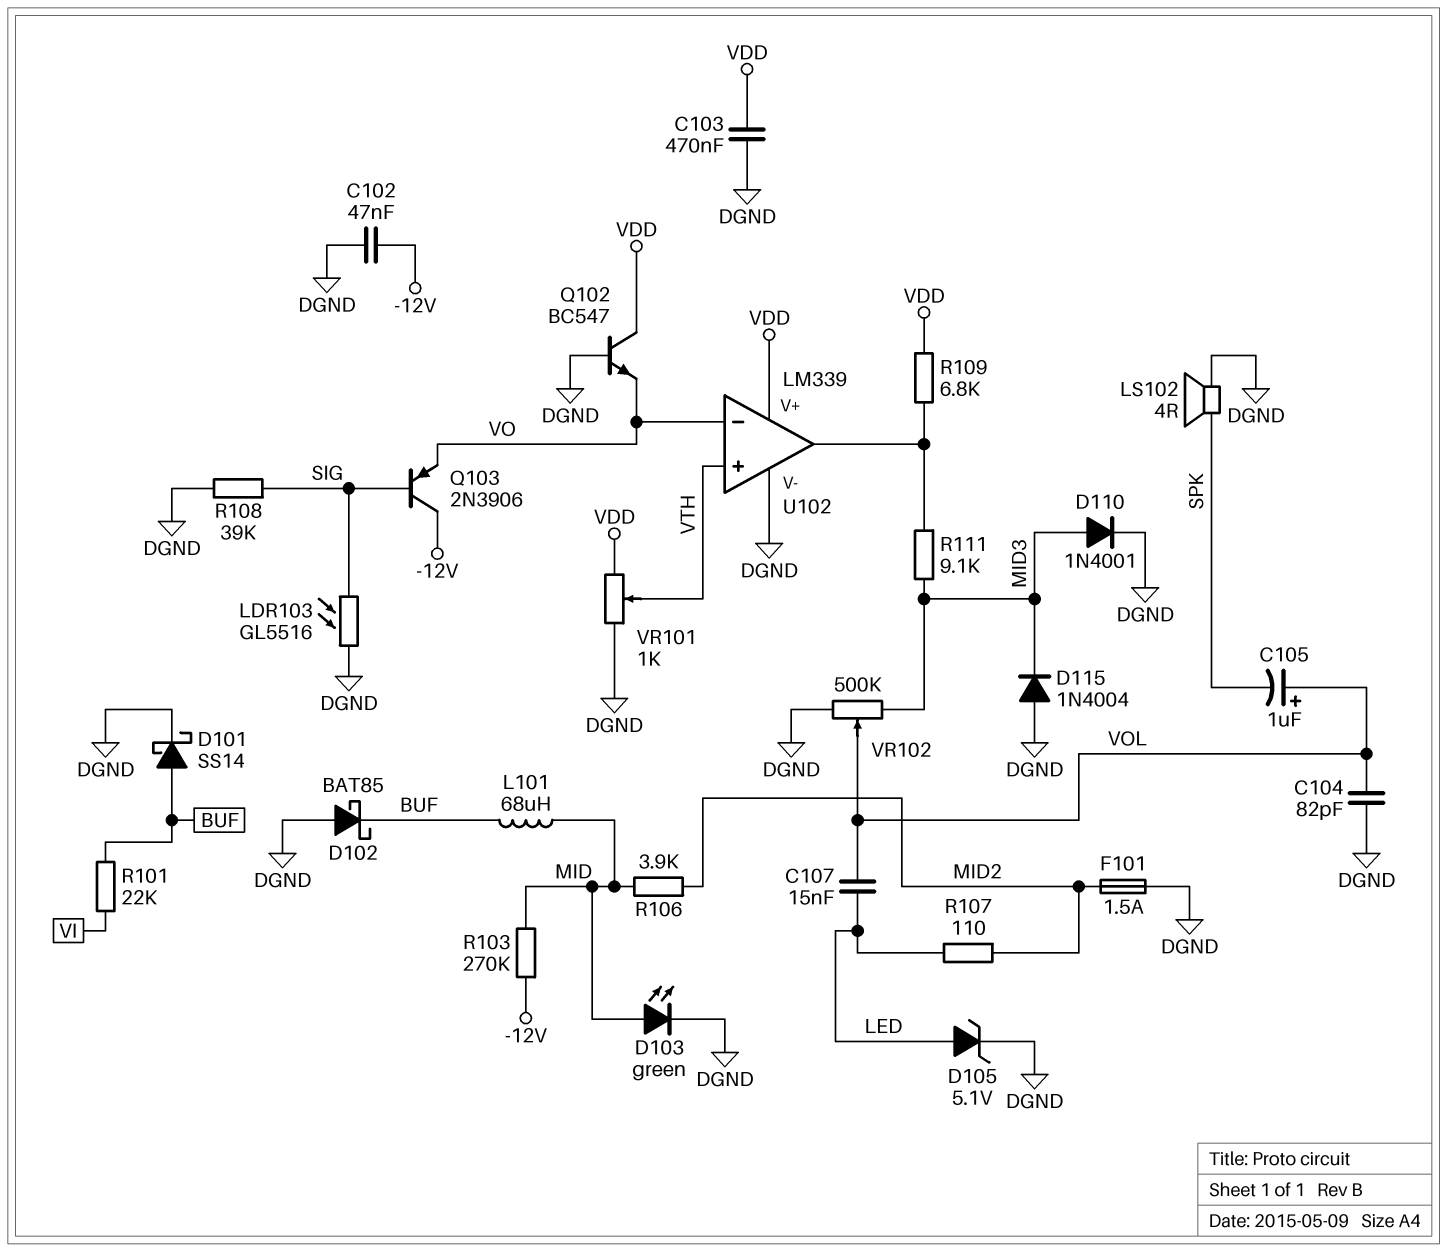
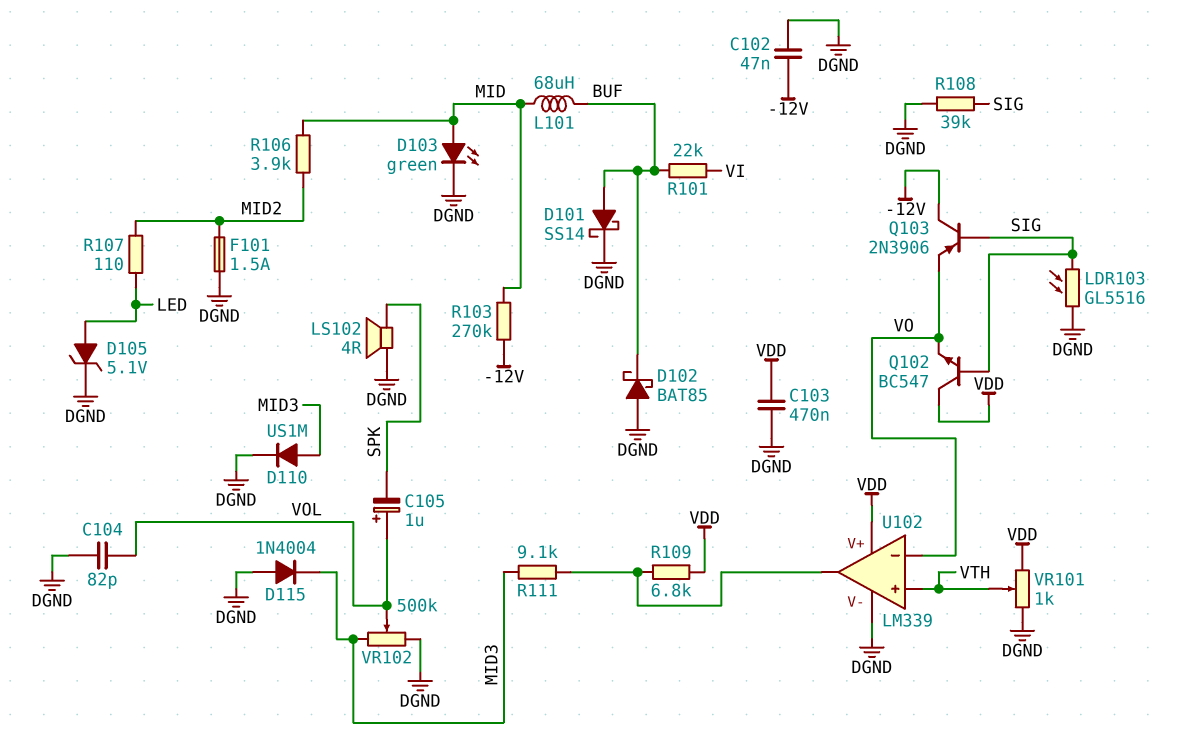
C107: 15nF (LED, VOL) -> none
D110: diode 1N4001 (A MID3, K DGND) -> diode US1M (A MID3, K DGND)
Q102: NPN BC547 (B DGND, C VDD, E VO) -> NPN BC547 (B SIG, C VDD, E VO)

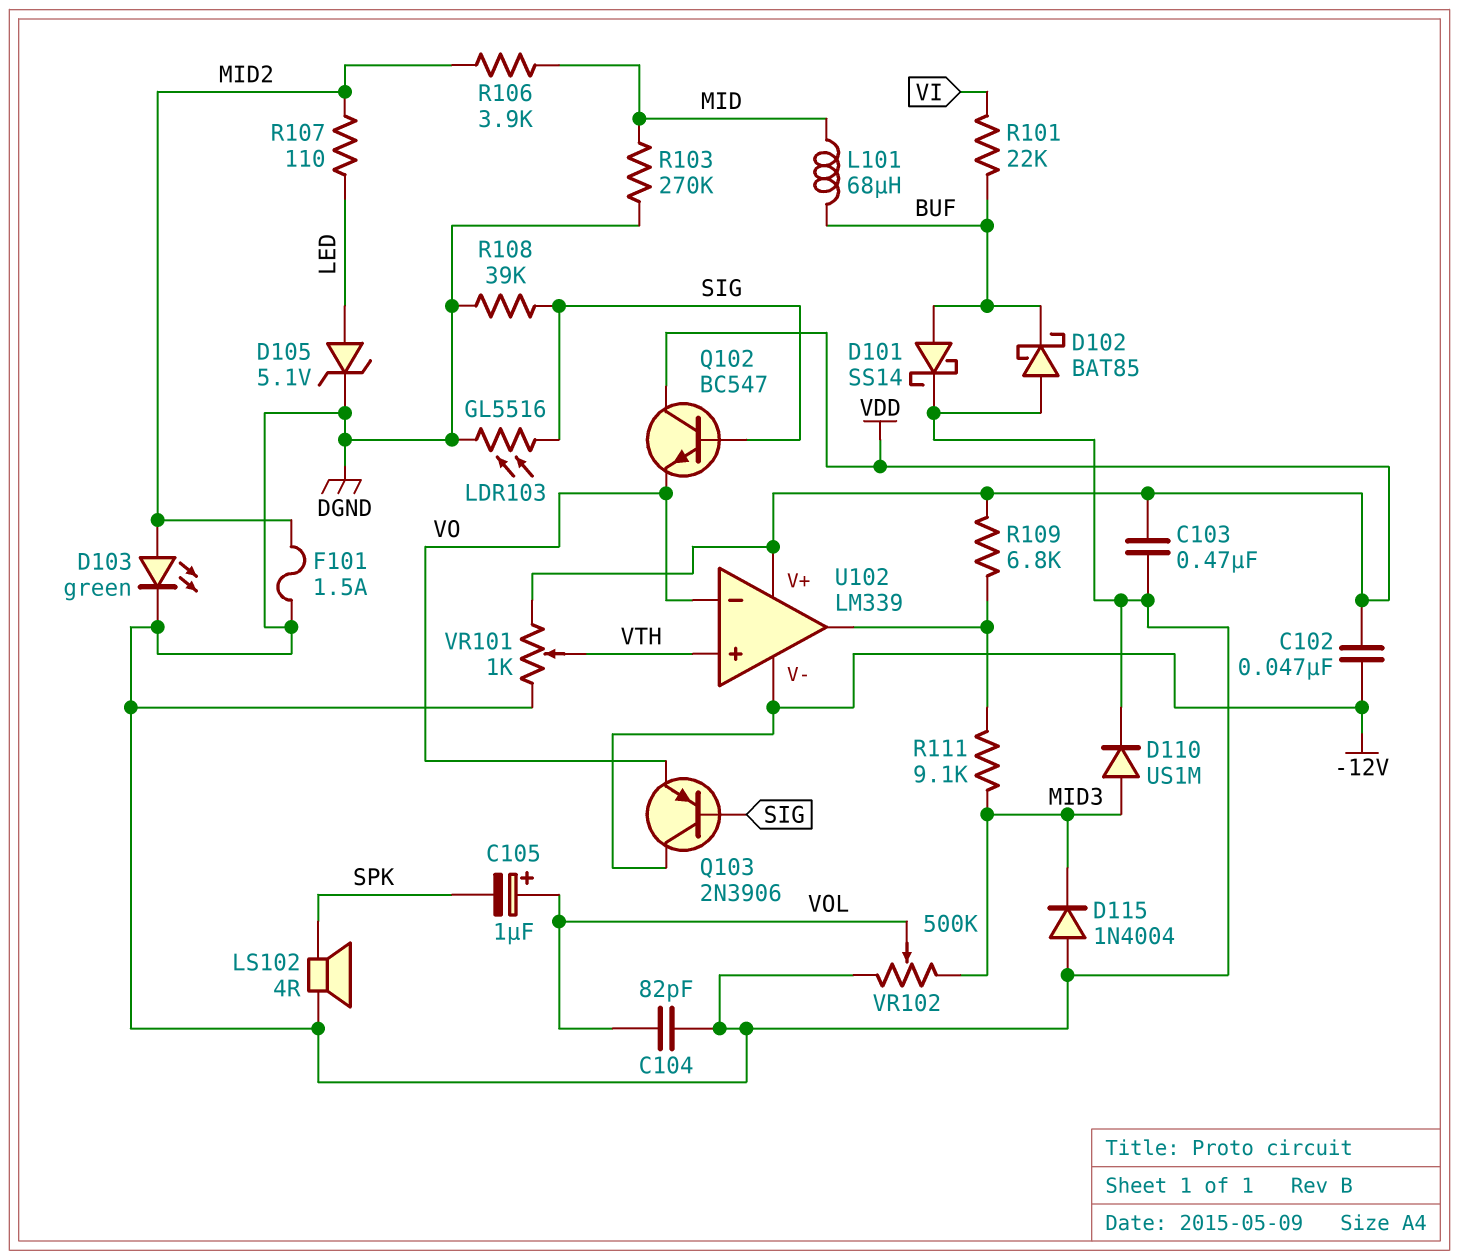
C102: 47nF (-12V, DGND) -> 47nF (-12V, VDD)
D103: LED green (A MID, K DGND) -> LED green (A MID2, K DGND)
R103: 270k (-12V, MID) -> 270k (DGND, MID)
U102 pin V-: DGND -> -12V

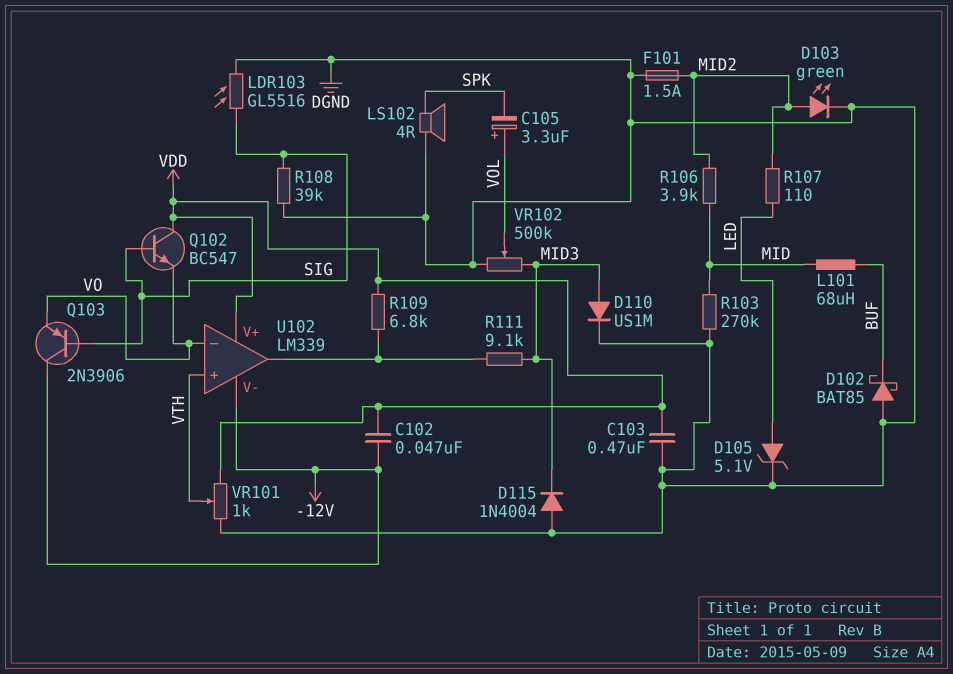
C104: 82pF (DGND, VOL) -> none
C105: 1uF (plus VOL, minus SPK) -> 3.3uF (plus VOL, minus SPK)
D101: schottky SS14 (A BUF, K DGND) -> none
R101: 22k (BUF, VI) -> none

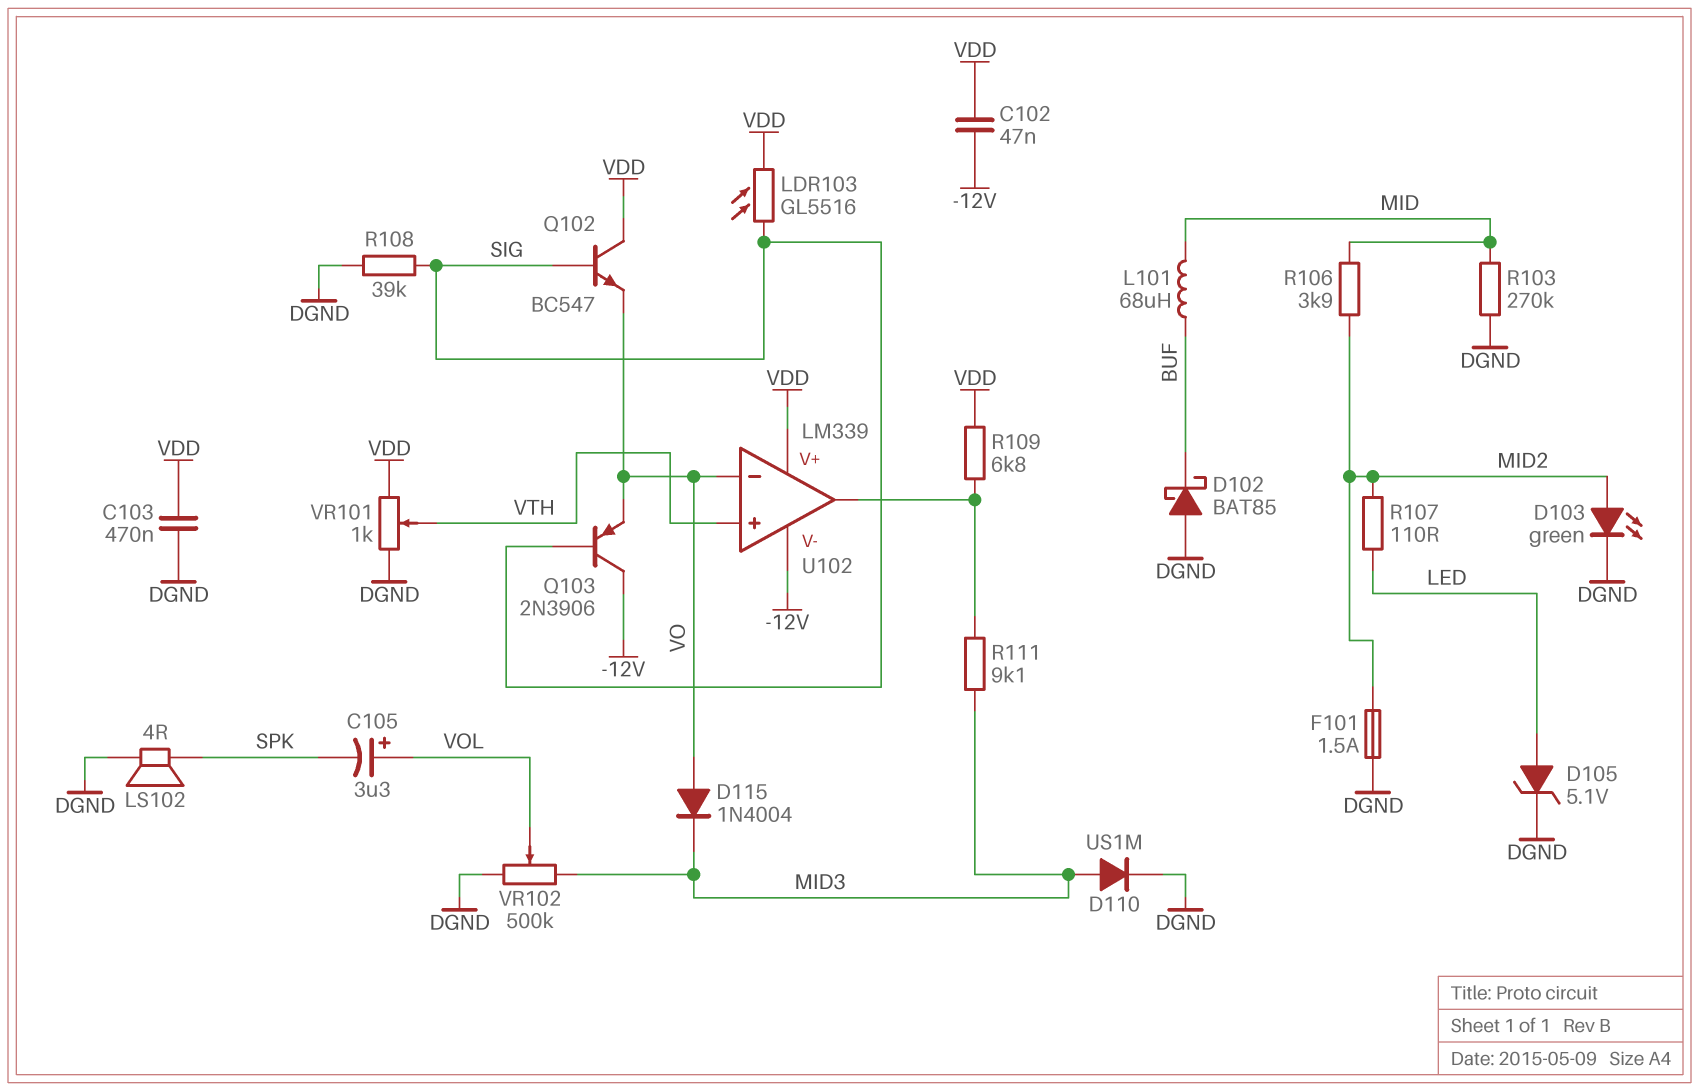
D115: diode 1N4004 (A DGND, K MID3) -> diode 1N4004 (A VO, K MID3)
LDR103: GL5516 (DGND, SIG) -> GL5516 (SIG, VDD)

